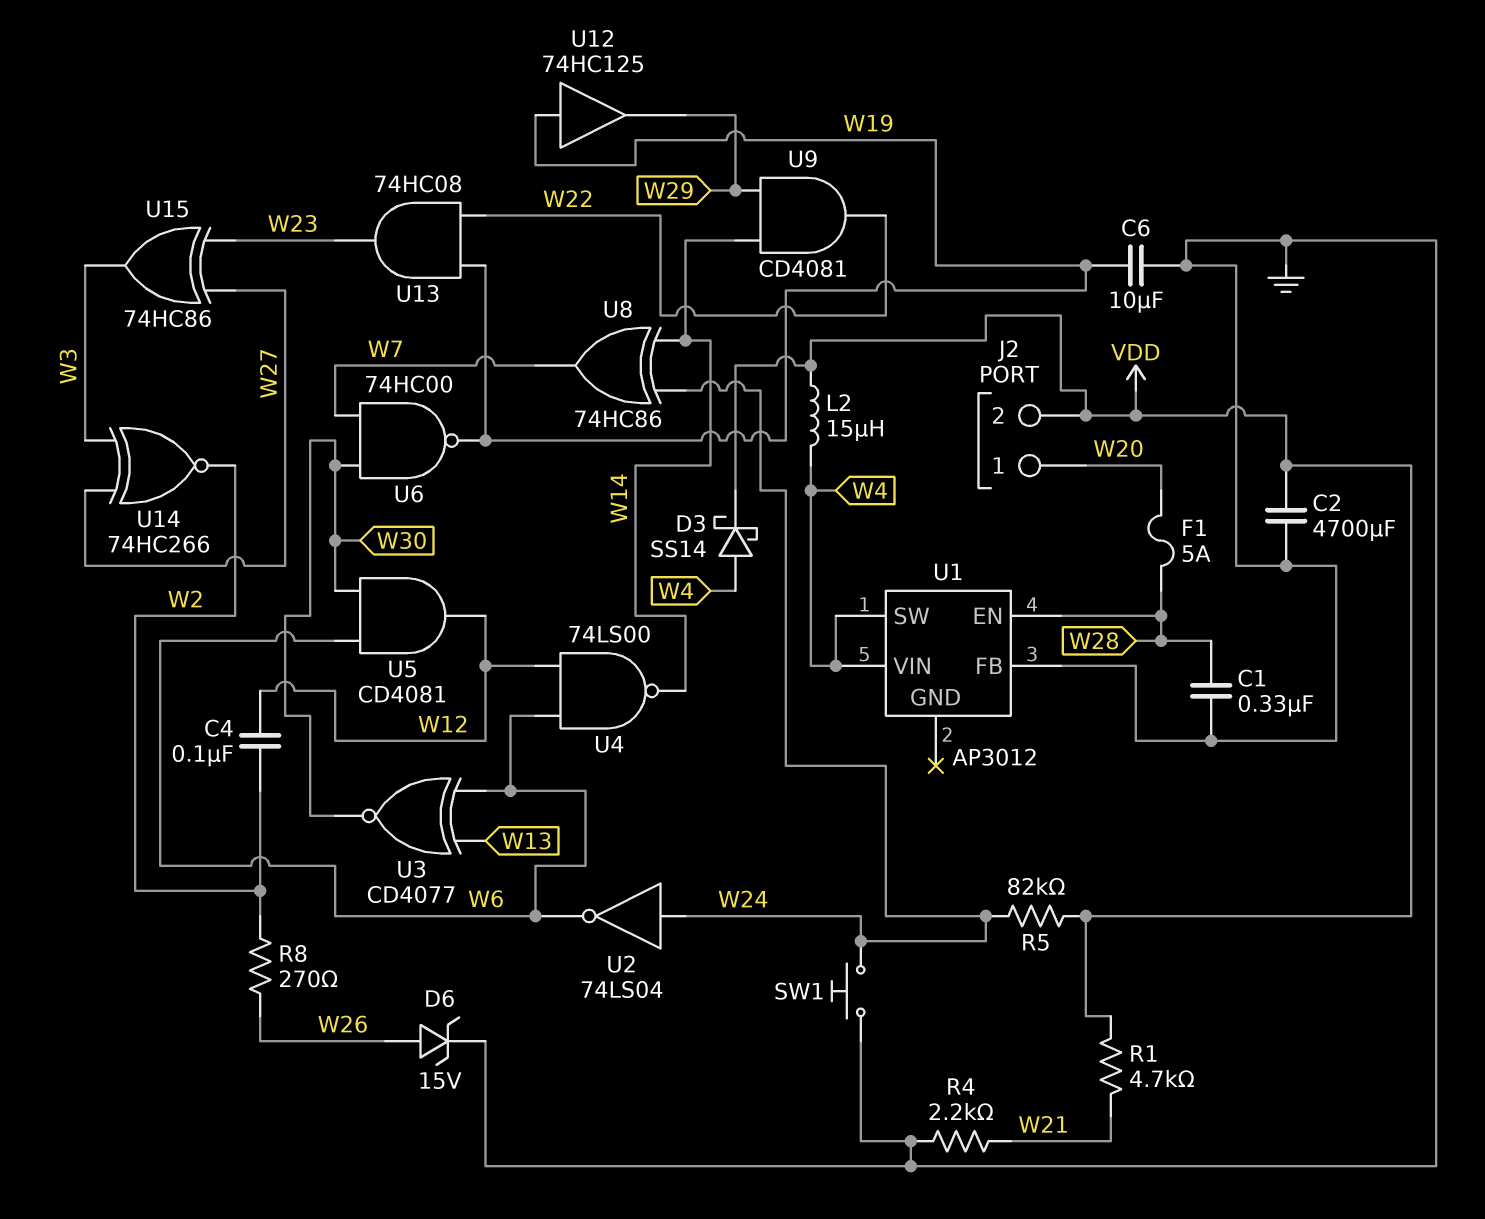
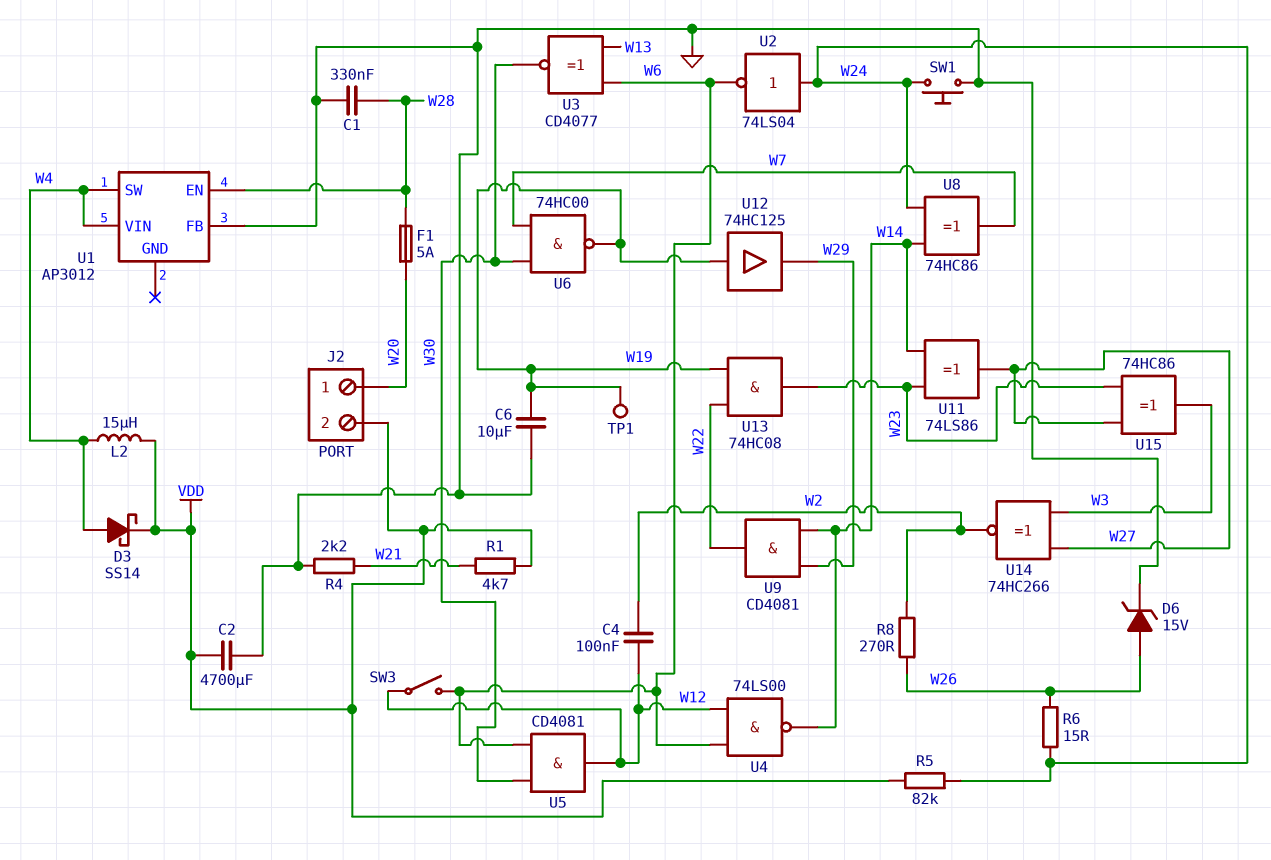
R6: none -> 15 (W24, W26)
SW3: none -> switch (W6, W12)
TP1: none -> test point (W19)
U11: none -> XOR 74LS86 (in W14, in W23, out W27)

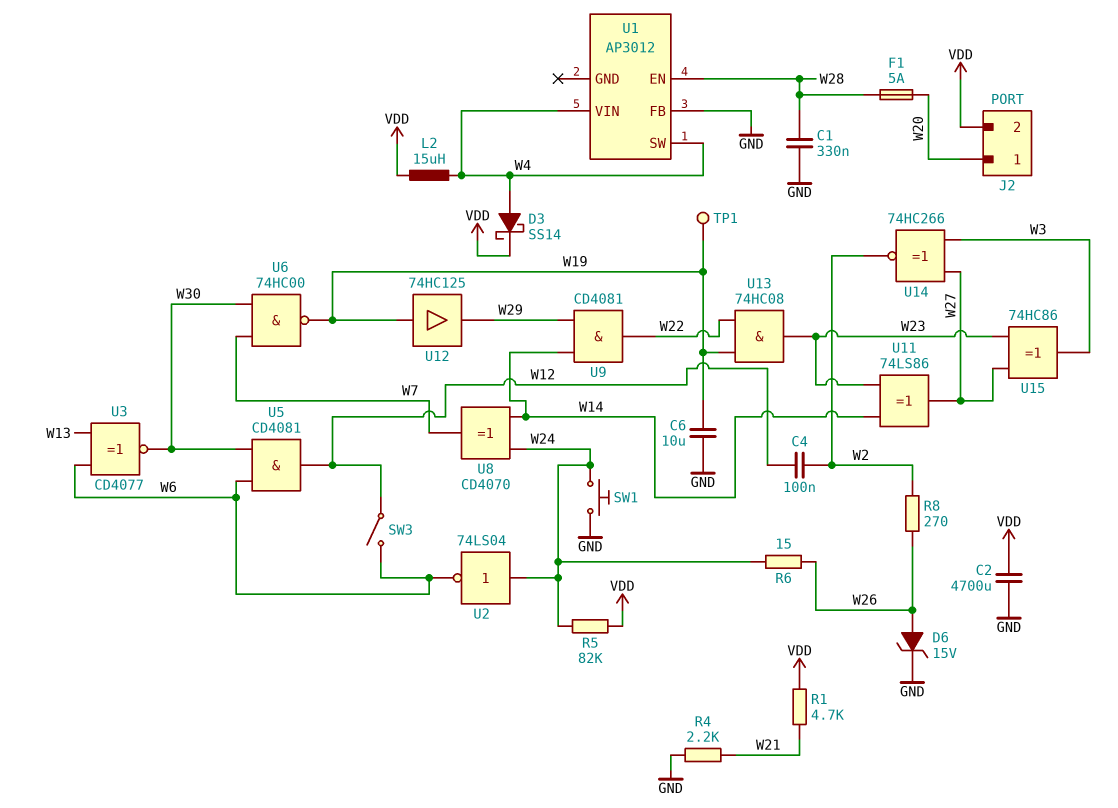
U4: NAND 74LS00 (in W6, in W12, out W14) -> none
U8: XOR 74HC86 (in W14, in W24, out W7) -> XOR CD4070 (in W14, in W24, out W7)

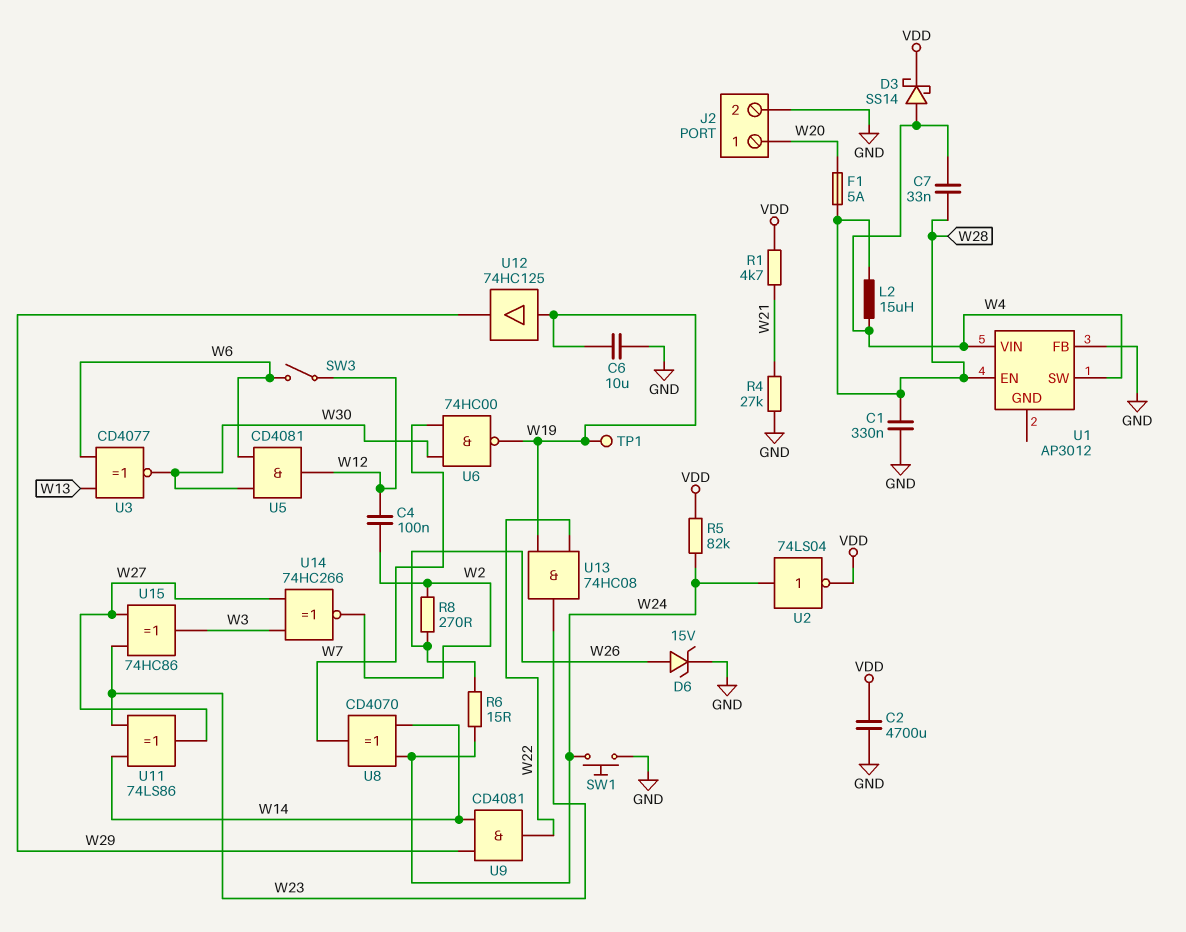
C7: none -> 33nF (W4, W28)
J2 pin 2: VDD -> GND
L2: 15uH (VDD, W4) -> 15uH (W4, W28)
R4: 2.2k (GND, W21) -> 27k (GND, W21)
U2: NOT 74LS04 (in W24, out W6) -> NOT 74LS04 (in W24, out VDD)

